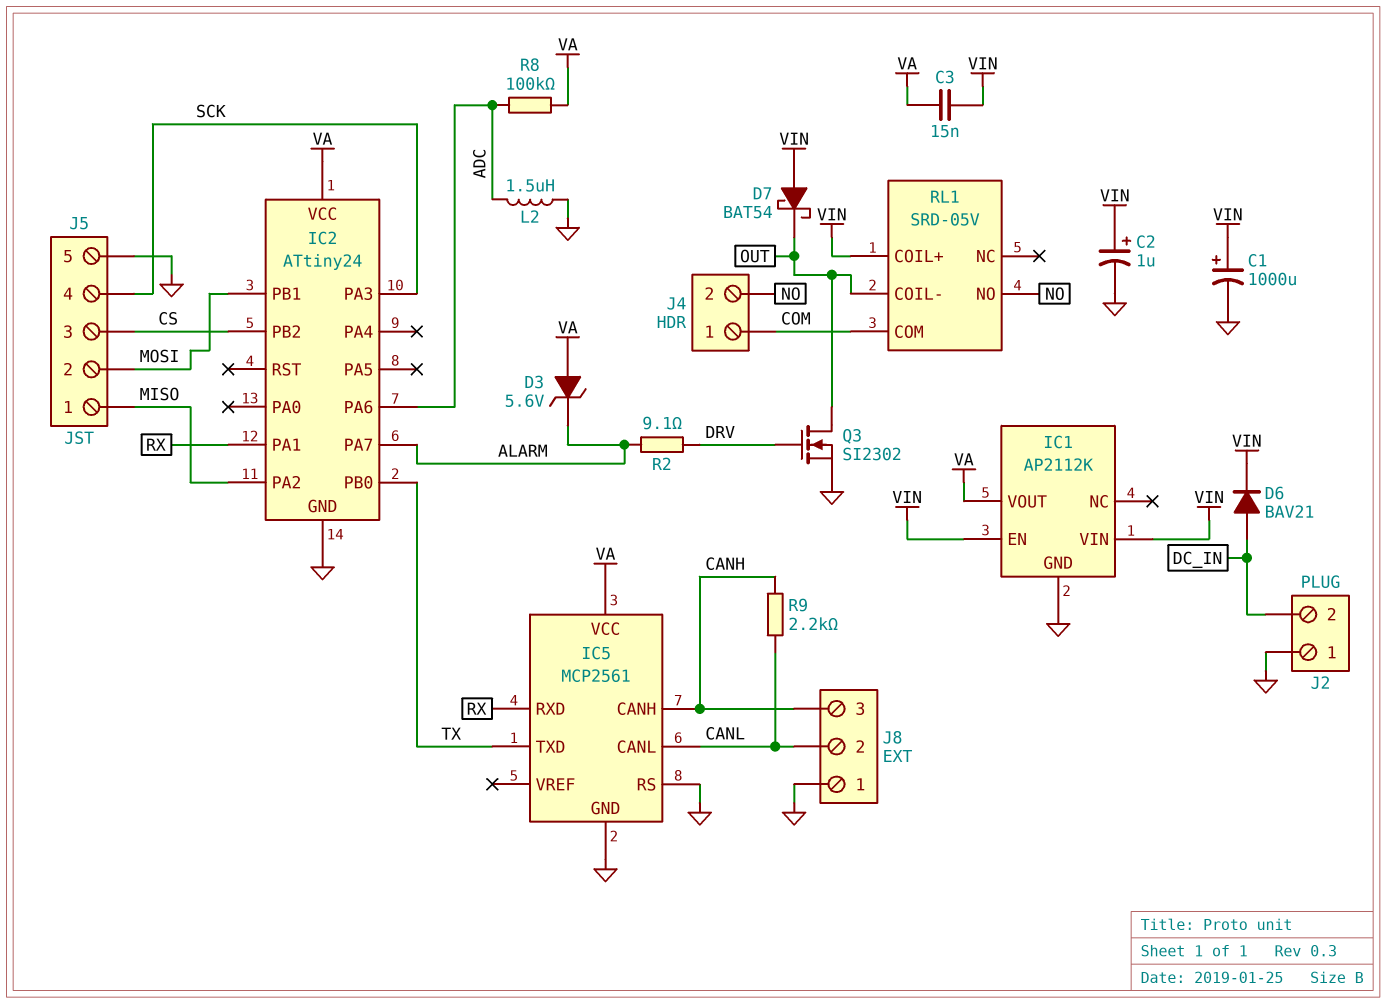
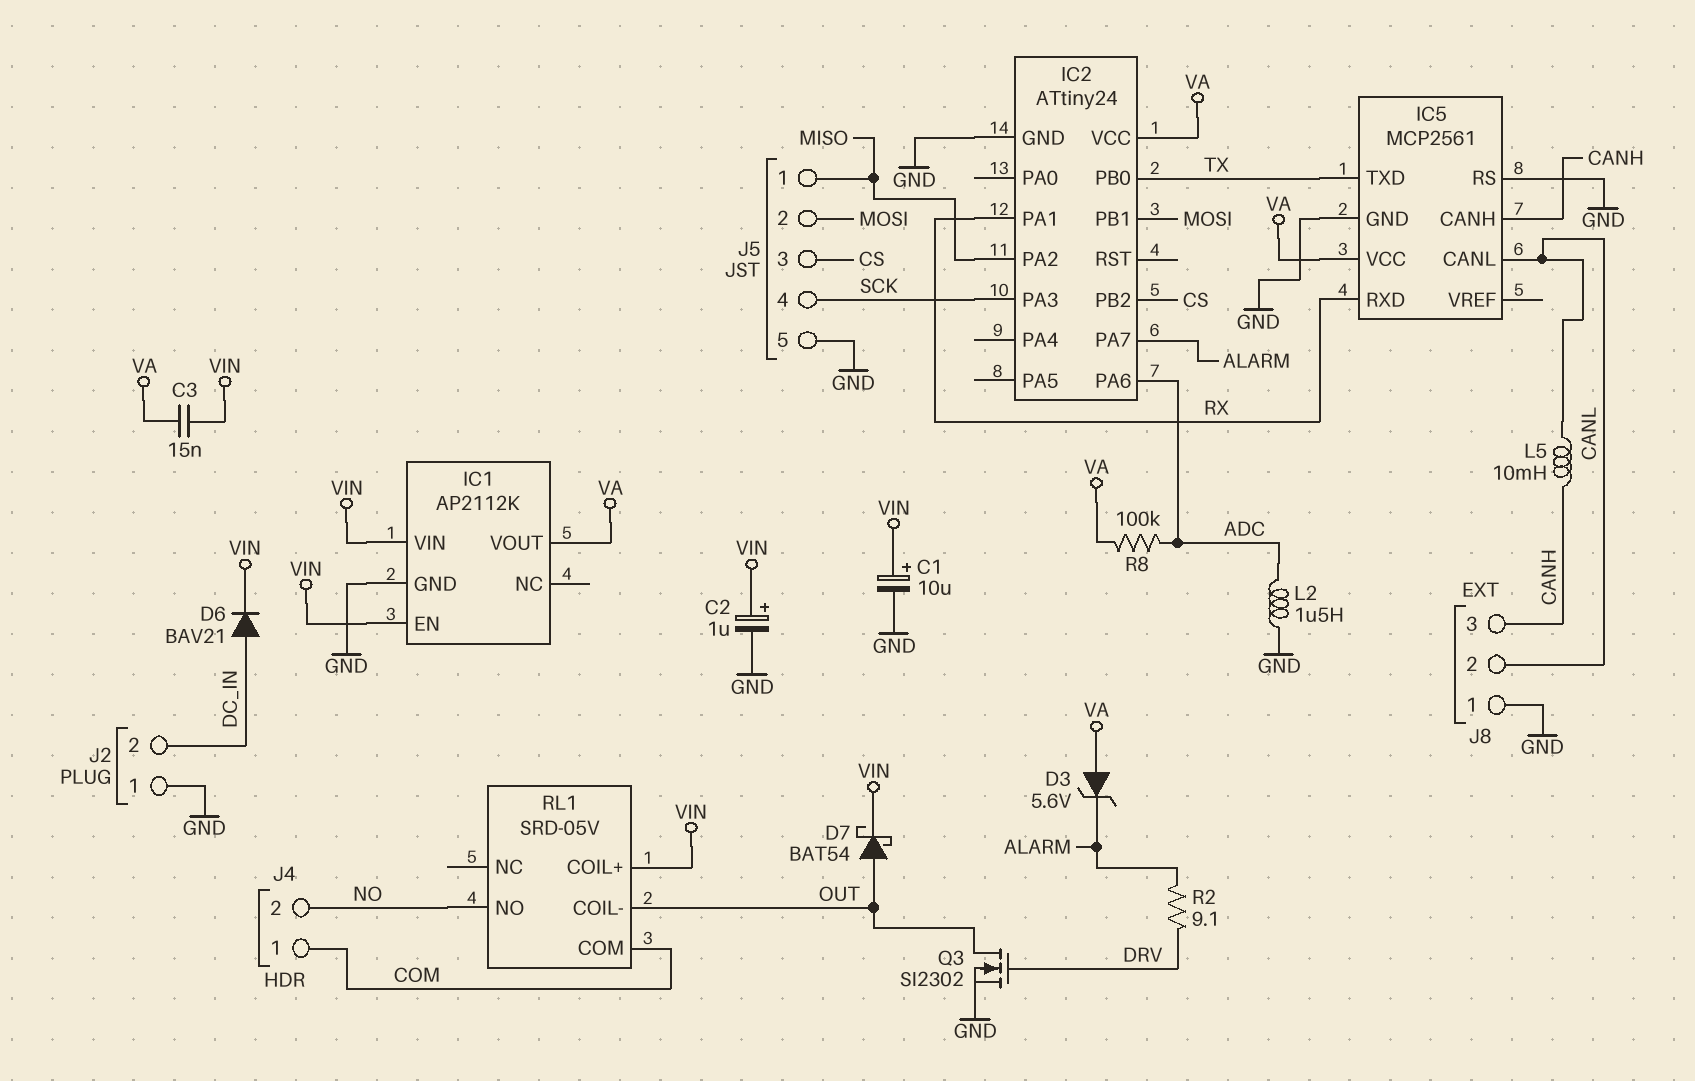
C1: 1000uF (plus VIN, minus GND) -> 10uF (plus VIN, minus GND)
D7: schottky BAT54 (A VIN, K OUT) -> schottky BAT54 (A OUT, K VIN)
L5: none -> 10mH (CANH, CANL)
R9: 2.2k (CANH, CANL) -> none

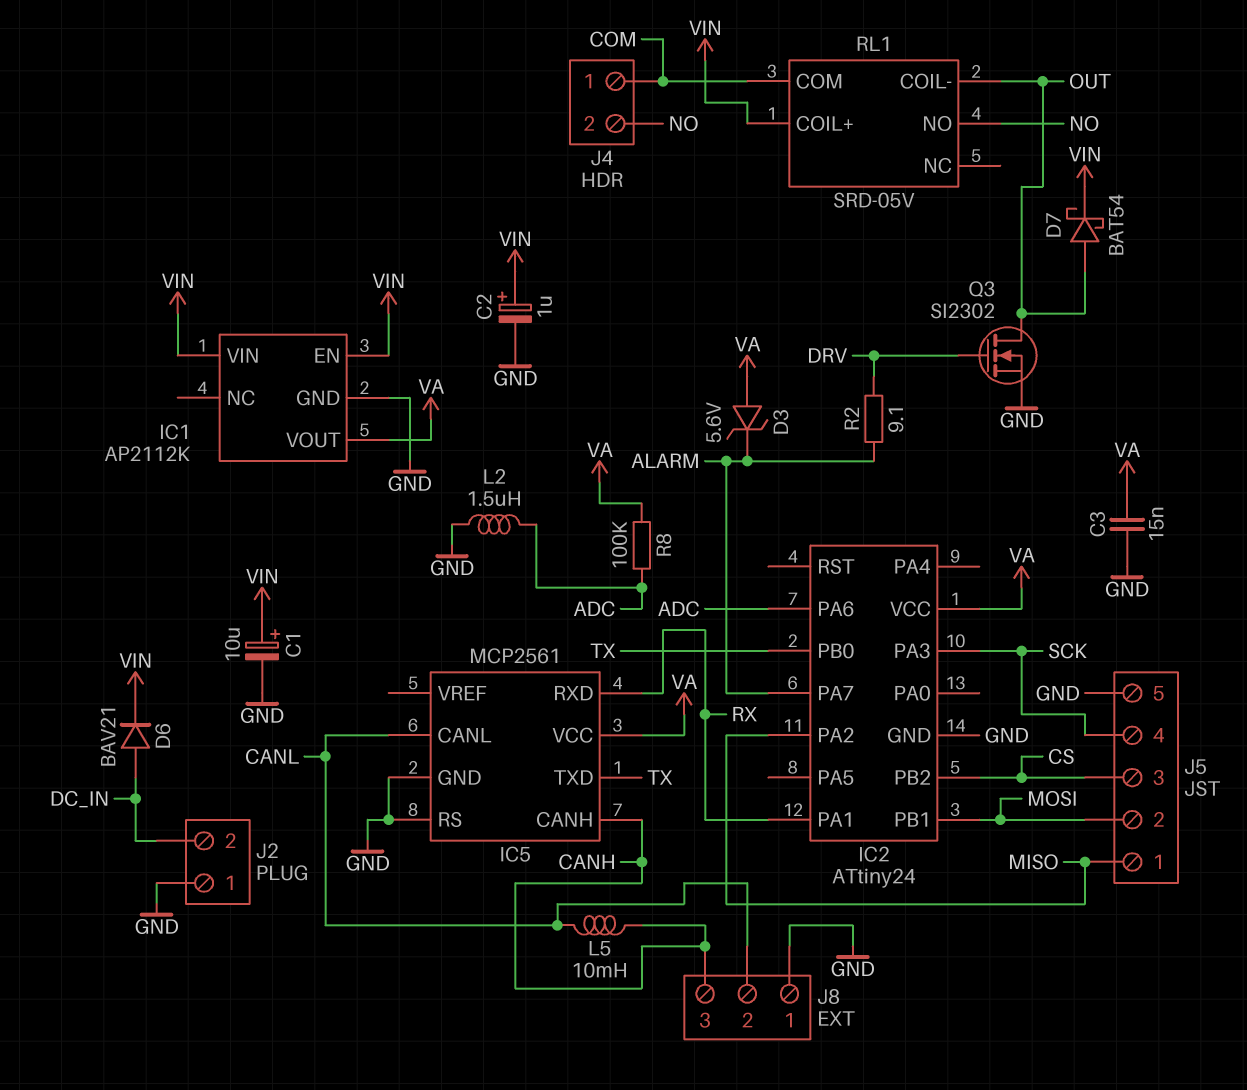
C3: 15nF (VA, VIN) -> 15nF (GND, VA)

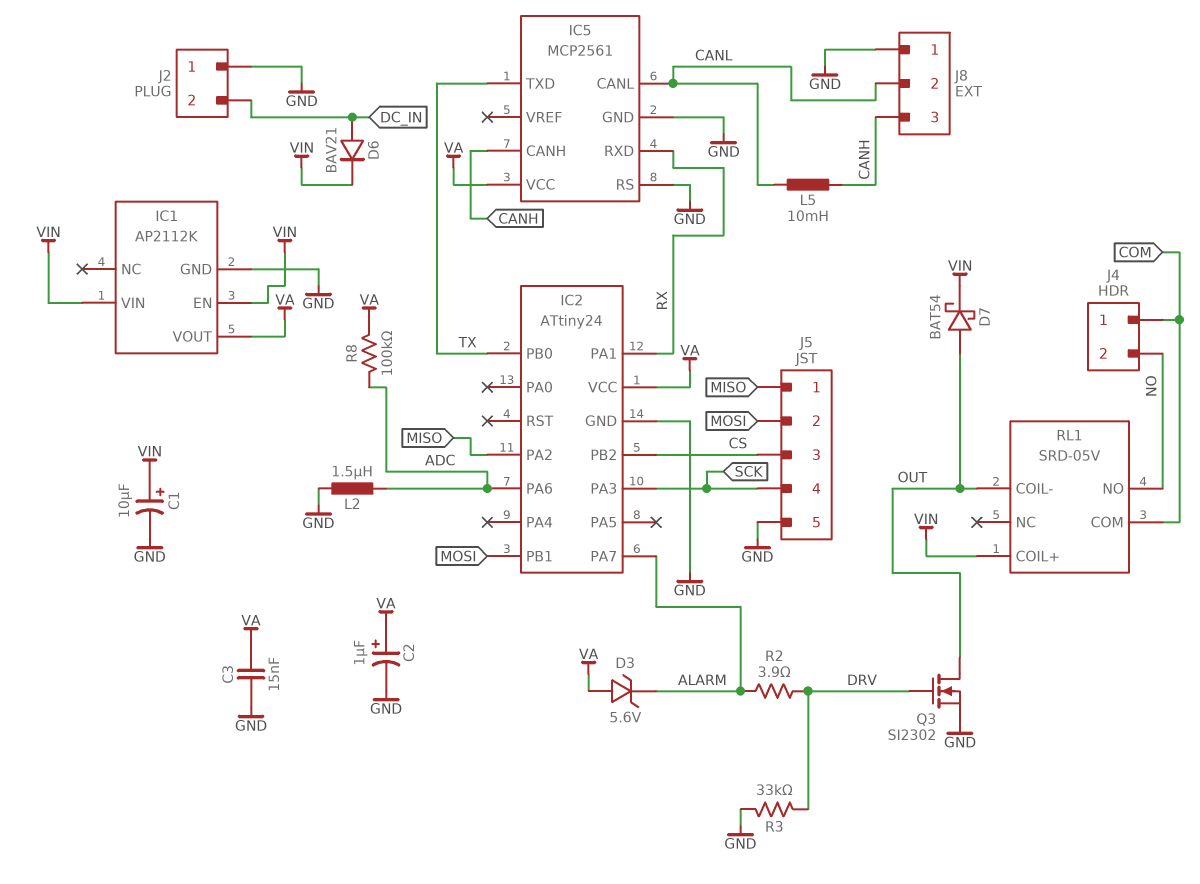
C2: 1uF (plus VIN, minus GND) -> 1uF (plus VA, minus GND)
R2: 9.1 (ALARM, DRV) -> 3.9 (ALARM, DRV)
R3: none -> 33k (DRV, GND)

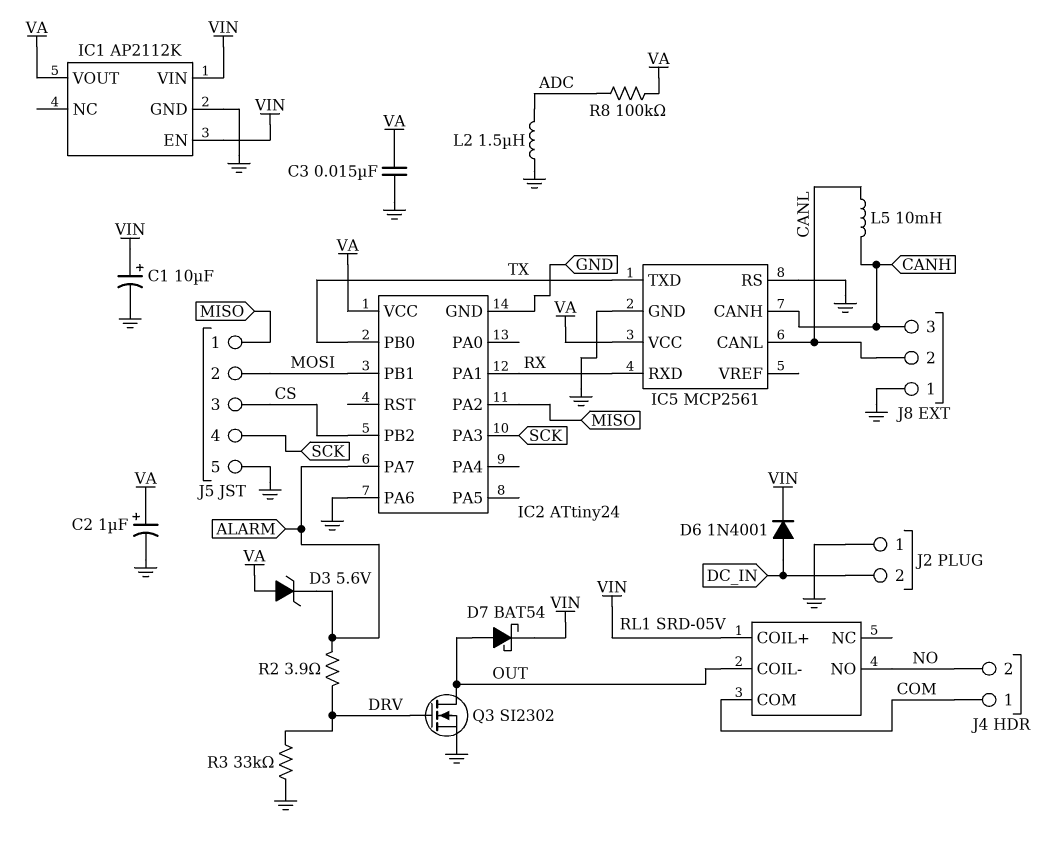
D6: diode BAV21 (A DC_IN, K VIN) -> diode 1N4001 (A DC_IN, K VIN)
IC2 pin PA6: ADC -> GND

